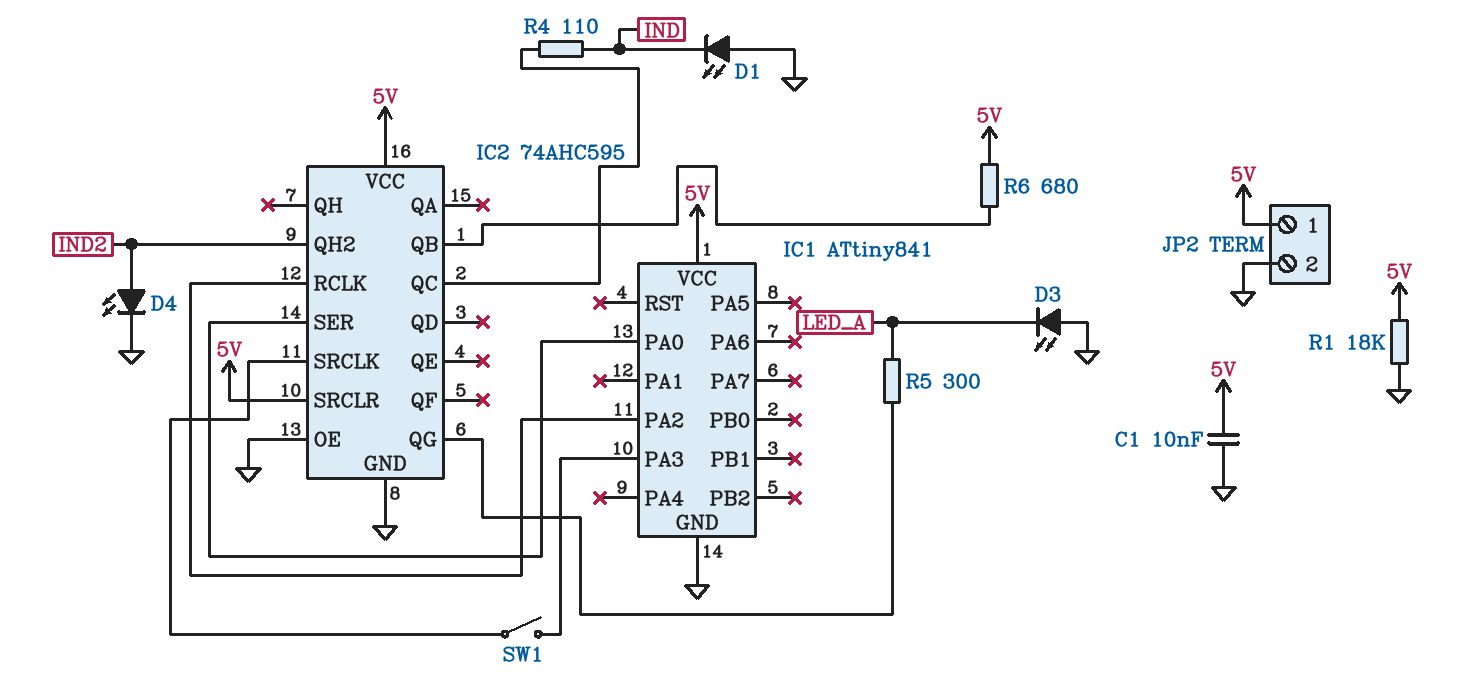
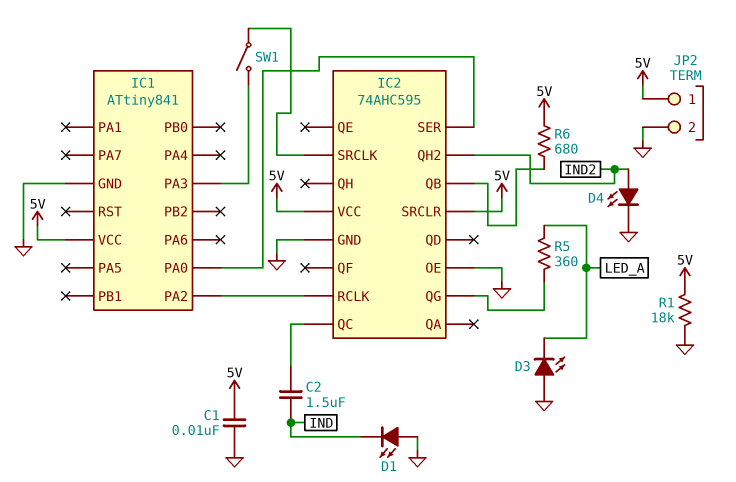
C2: none -> 1.5uF (IC2/QC, IND)
R4: 110 (IC2/QC, IND) -> none
R5: 300 (IC2/QG, LED_A) -> 360 (IC2/QG, LED_A)

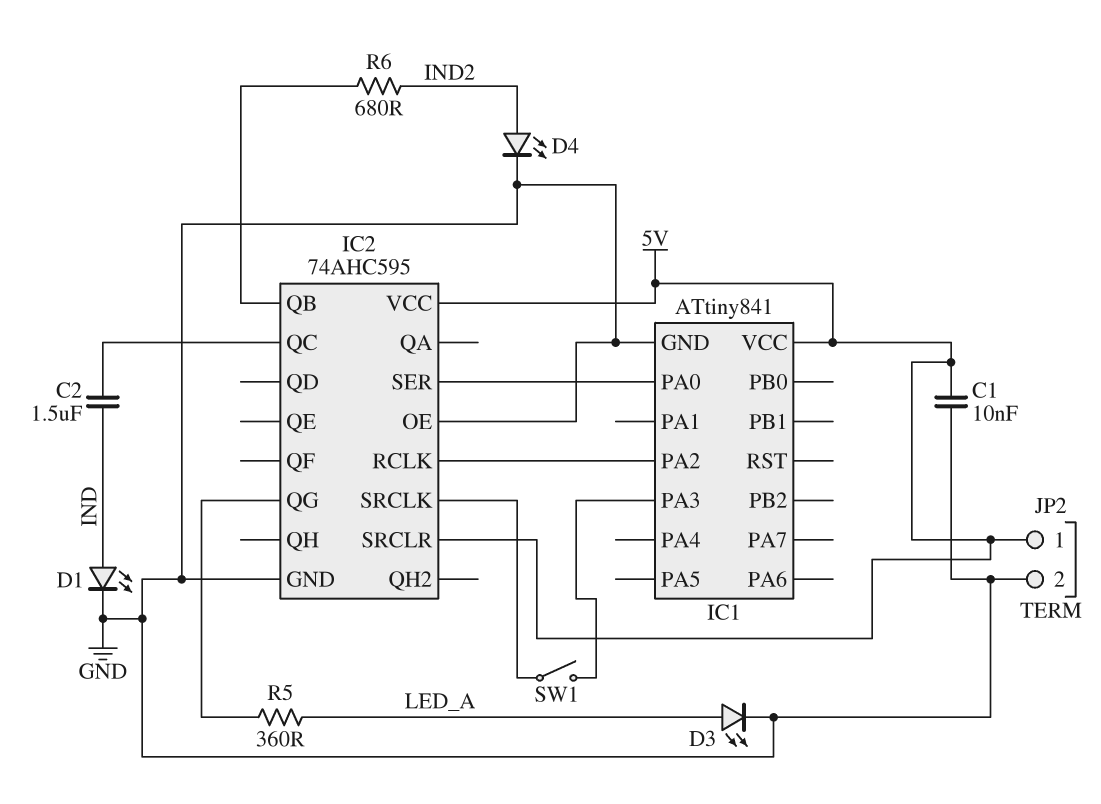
D1: LED (A GND, K IND) -> LED (A IND, K GND)
D3: LED (A GND, K LED_A) -> LED (A LED_A, K GND)
IC2 pin QH2: IND2 -> none
R1: 18k (5V, GND) -> none
R6: 680 (5V, IC2/QB) -> 680 (IC2/QB, IND2)

